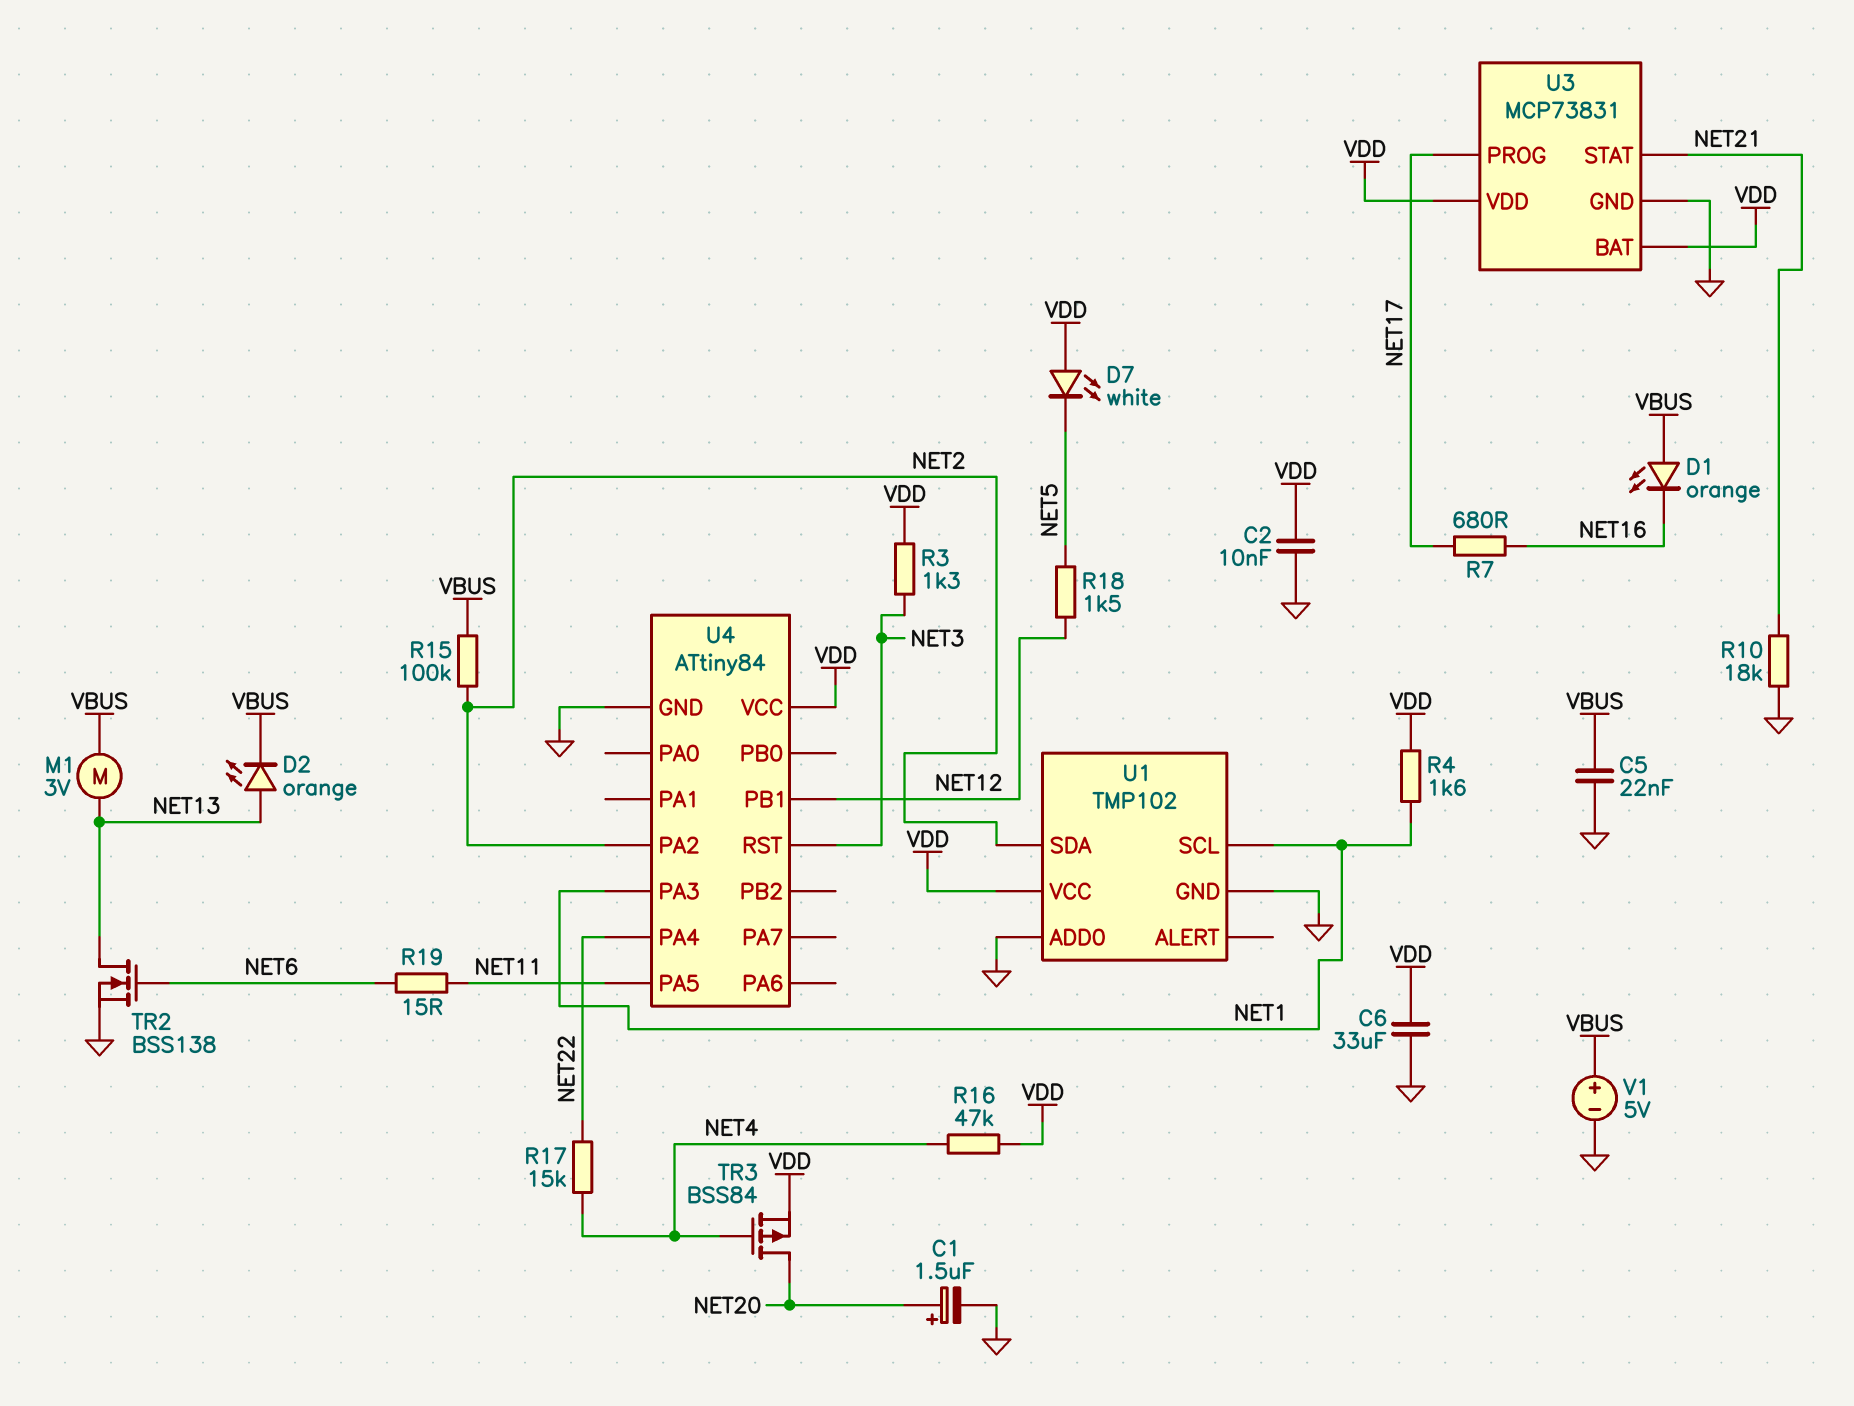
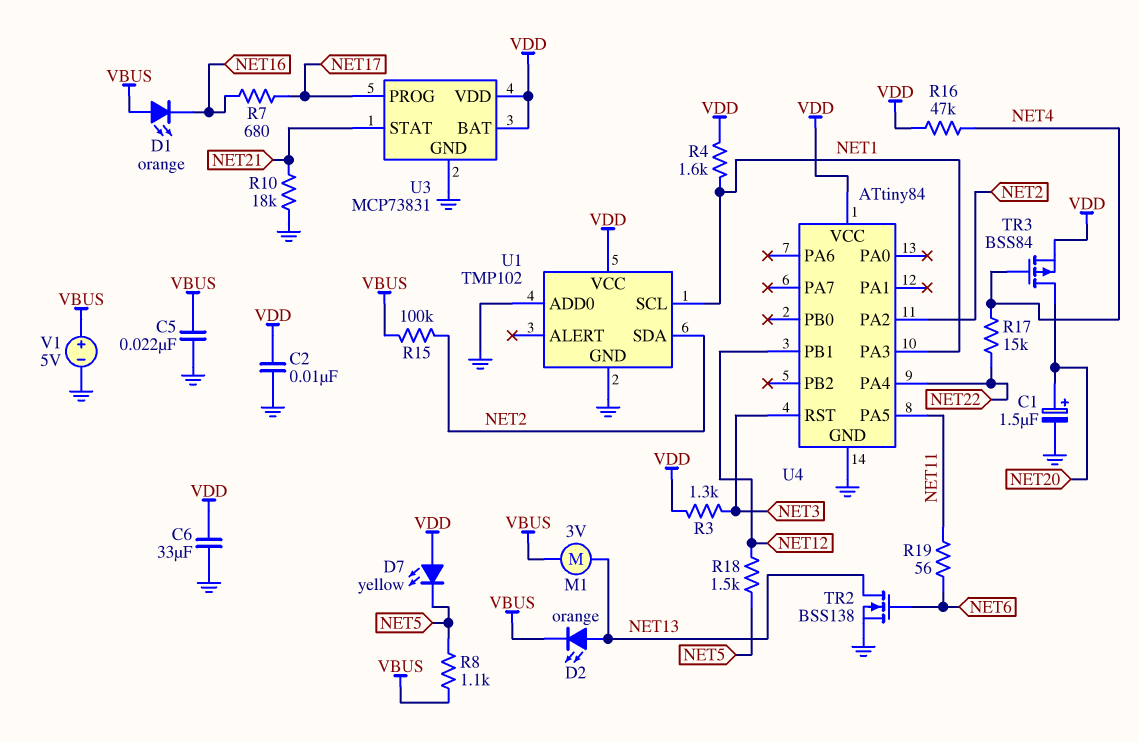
D7: LED white (A VDD, K NET5) -> LED yellow (A VDD, K NET5)
R8: none -> 1.1k (NET5, VBUS)
R19: 15 (NET6, NET11) -> 56 (NET6, NET11)

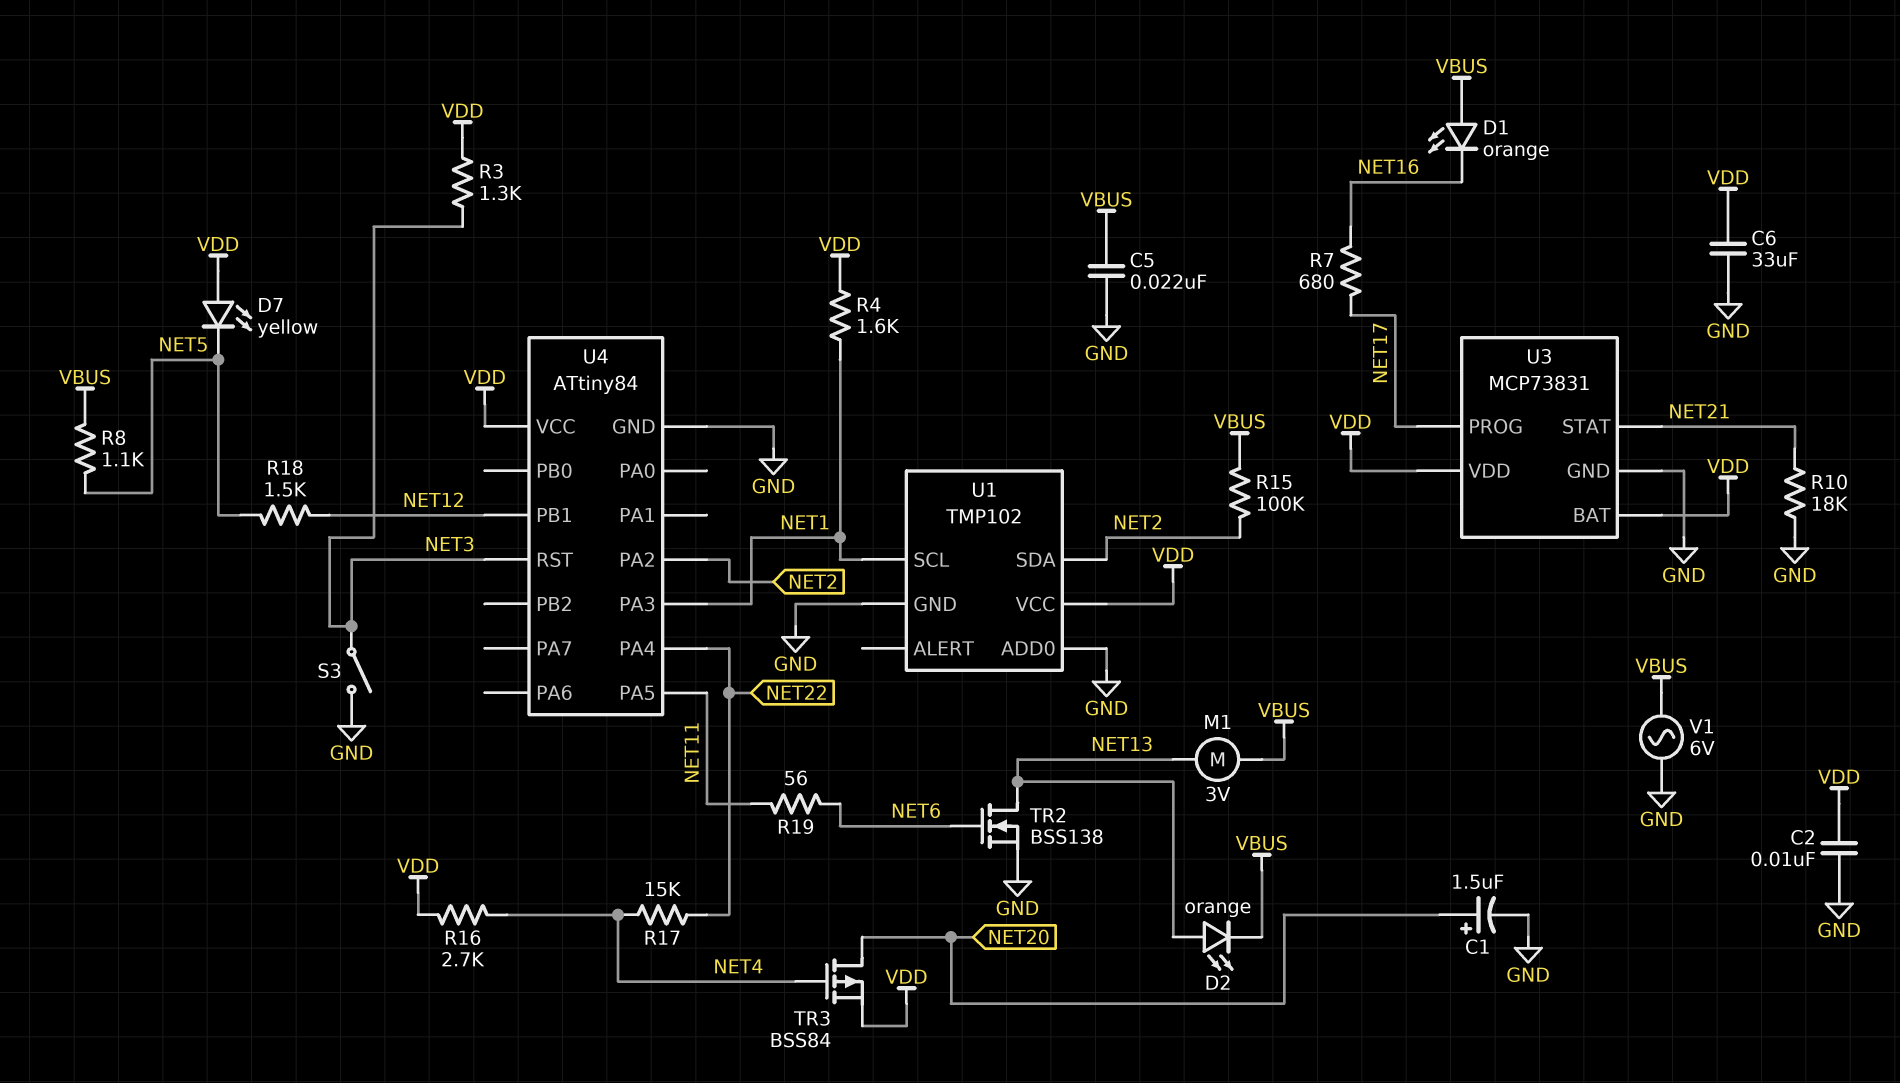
R16: 47k (NET4, VDD) -> 2.7k (NET4, VDD)
S3: none -> switch (GND, NET3)
V1: 5V (plus VBUS, minus GND) -> AC 6V (GND, VBUS)

